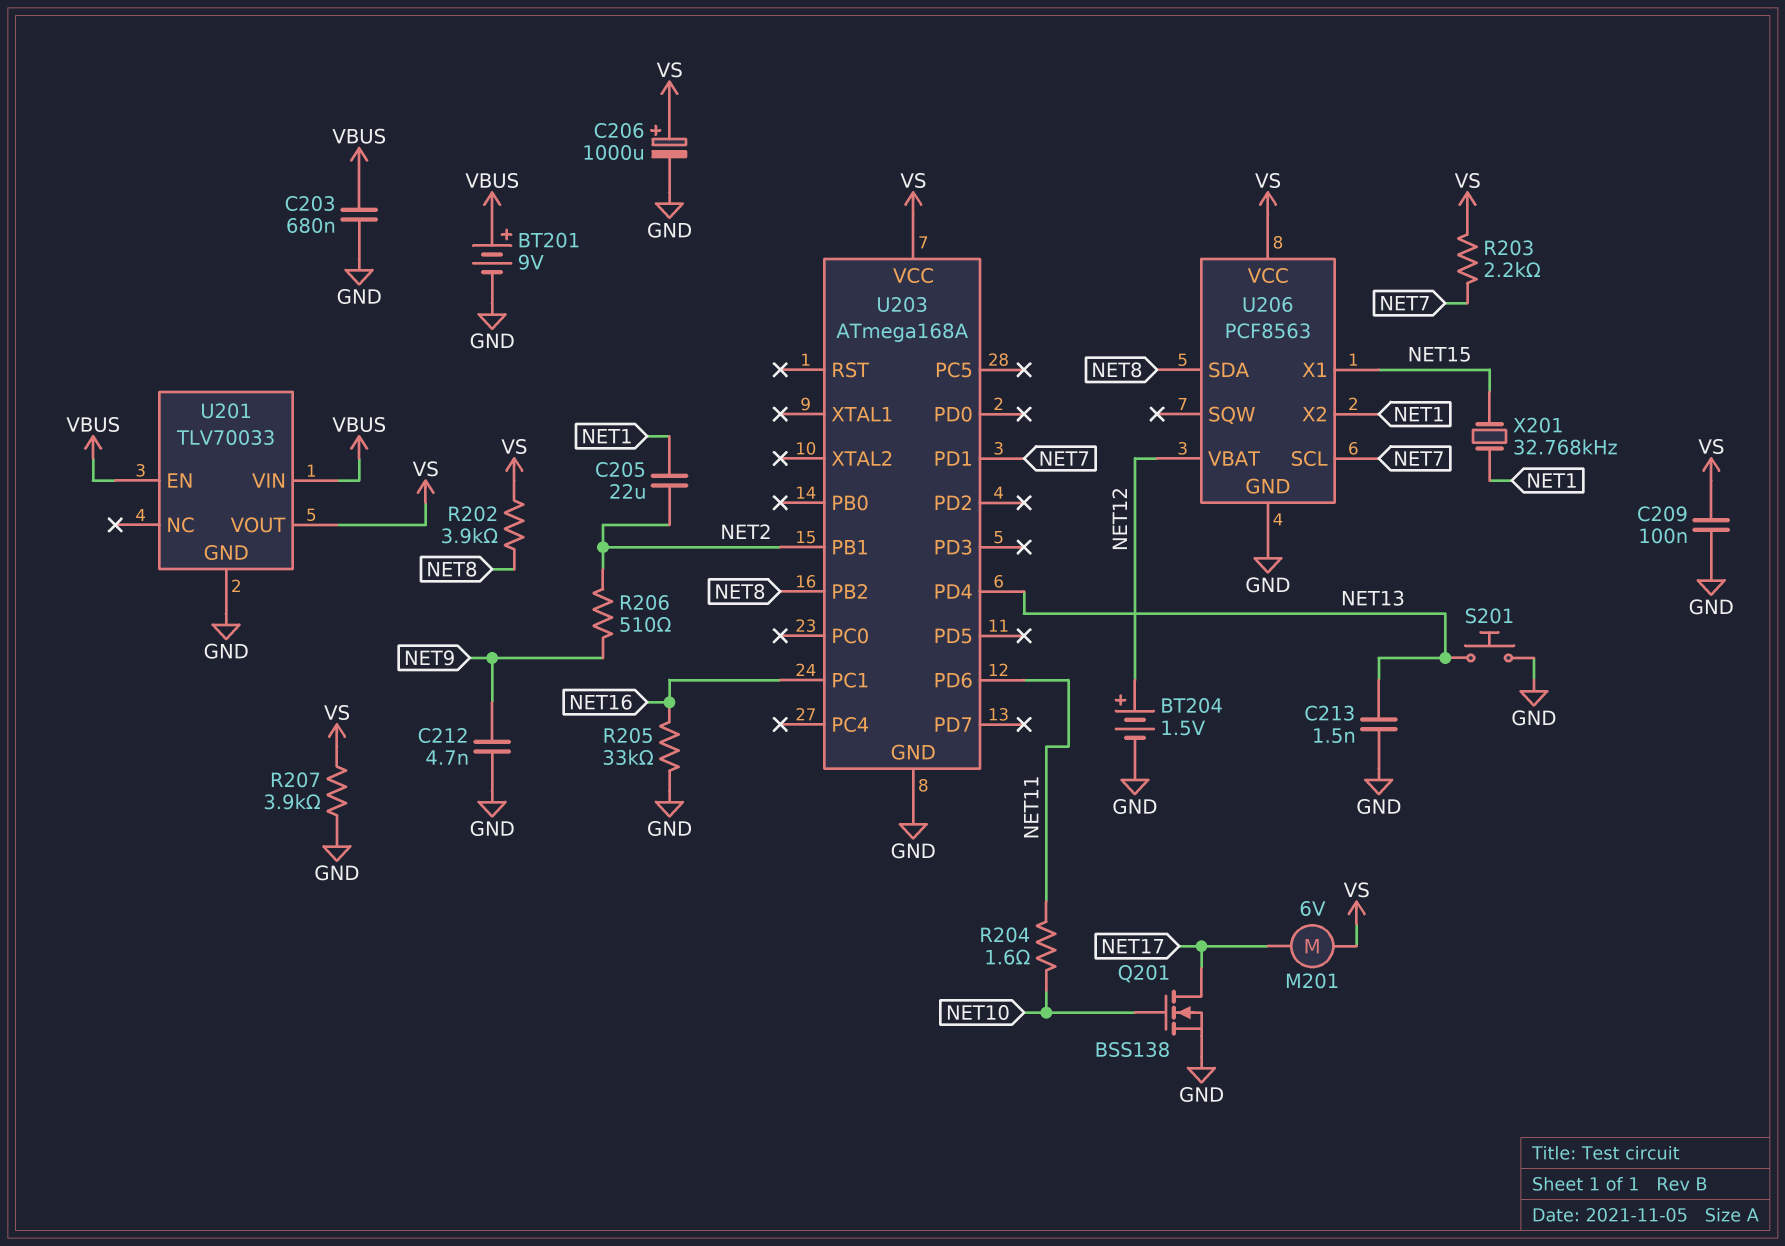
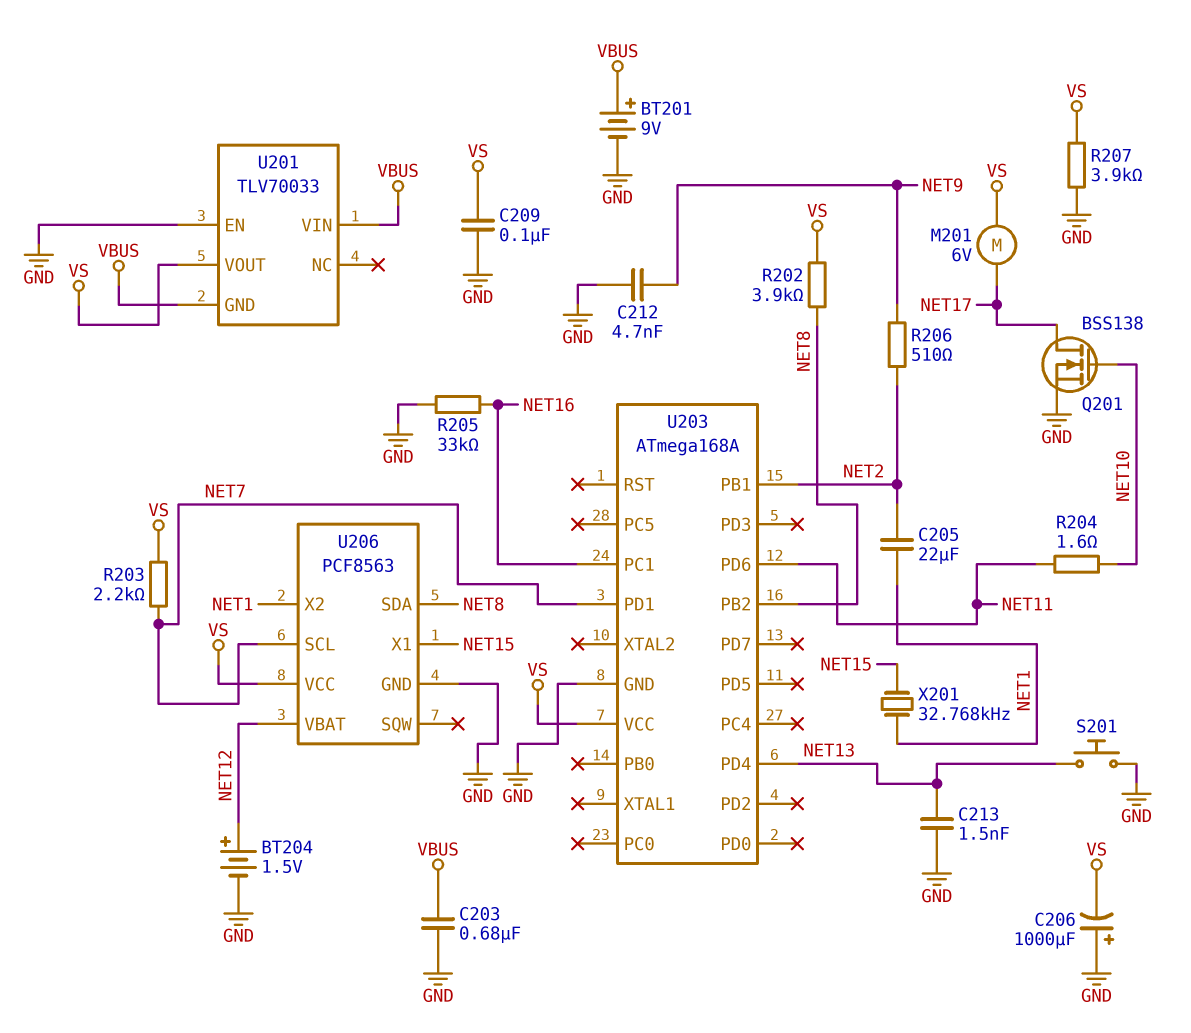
C206: 1000uF (plus VS, minus GND) -> 1000uF (plus GND, minus VS)
U201 pin EN: VBUS -> GND
U201 pin GND: GND -> VBUS

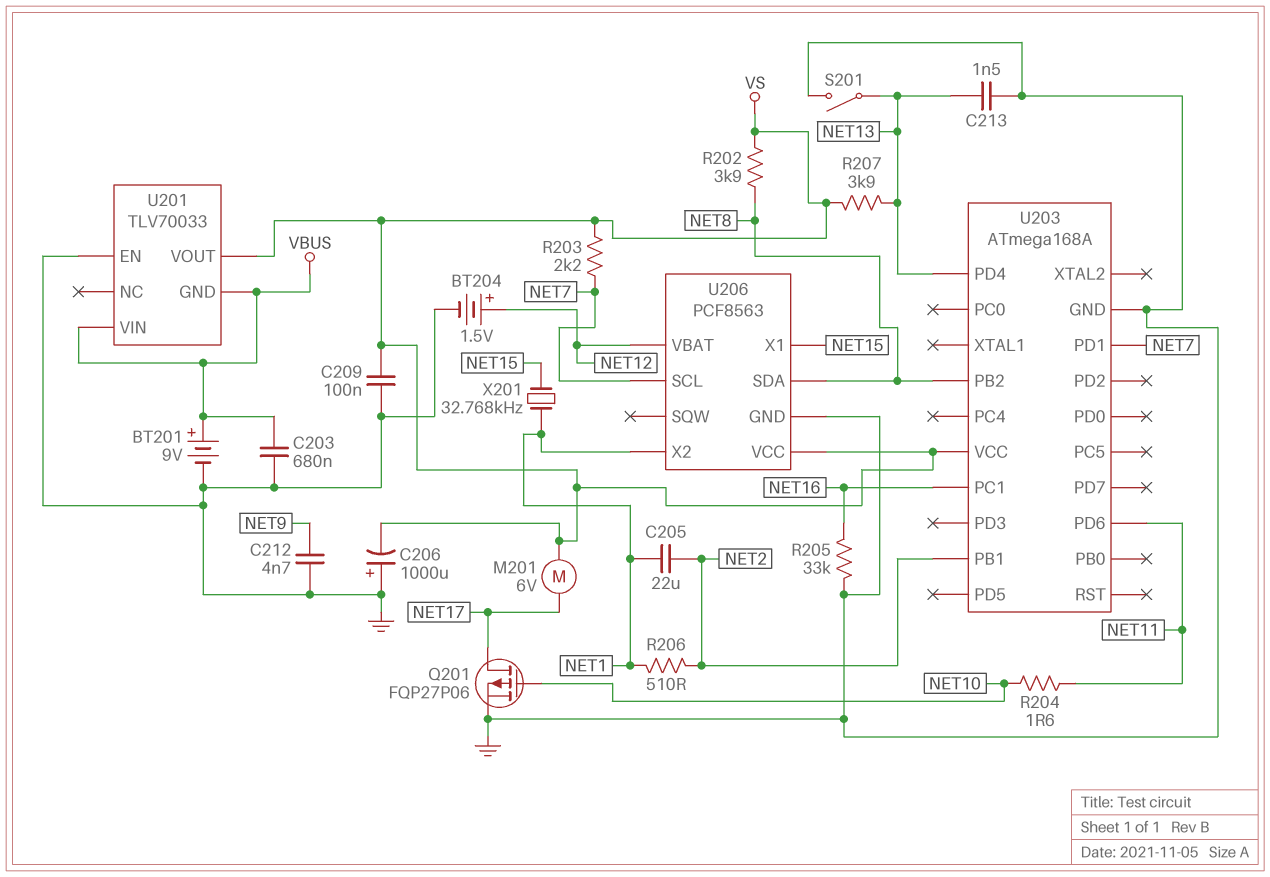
Q201: NMOS BSS138 (G NET10, D NET17, S GND) -> PMOS FQP27P06 (G NET10, D NET17, S GND)
R206: 510 (NET2, NET9) -> 510 (NET1, NET2)
R207: 3.9k (GND, VS) -> 3.9k (NET13, VS)
S201: button (GND, NET13) -> switch (GND, NET13)

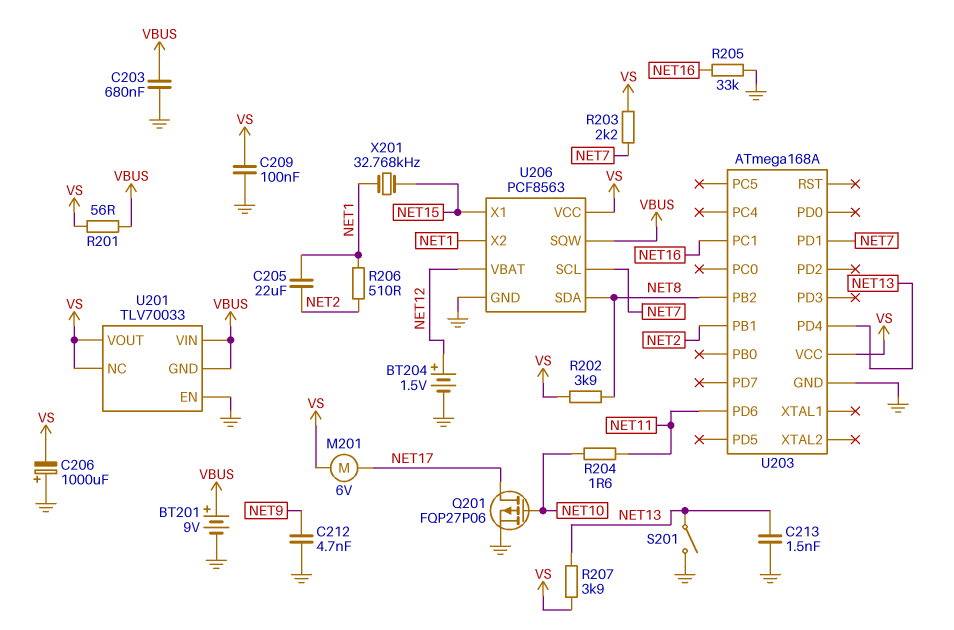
R201: none -> 56 (VBUS, VS)
U201 pin NC: none -> VS
U206 pin SQW: none -> VBUS

